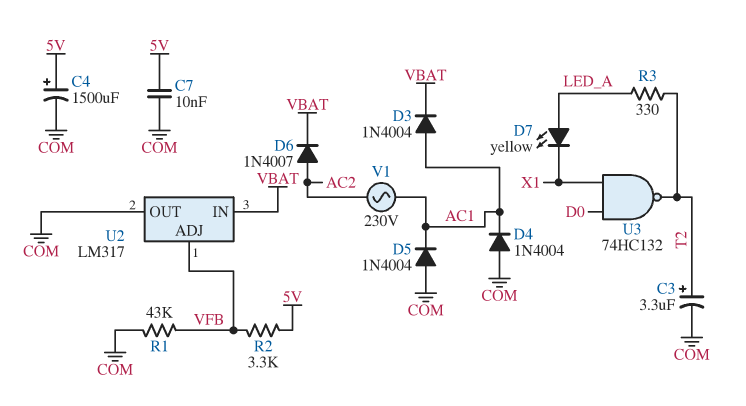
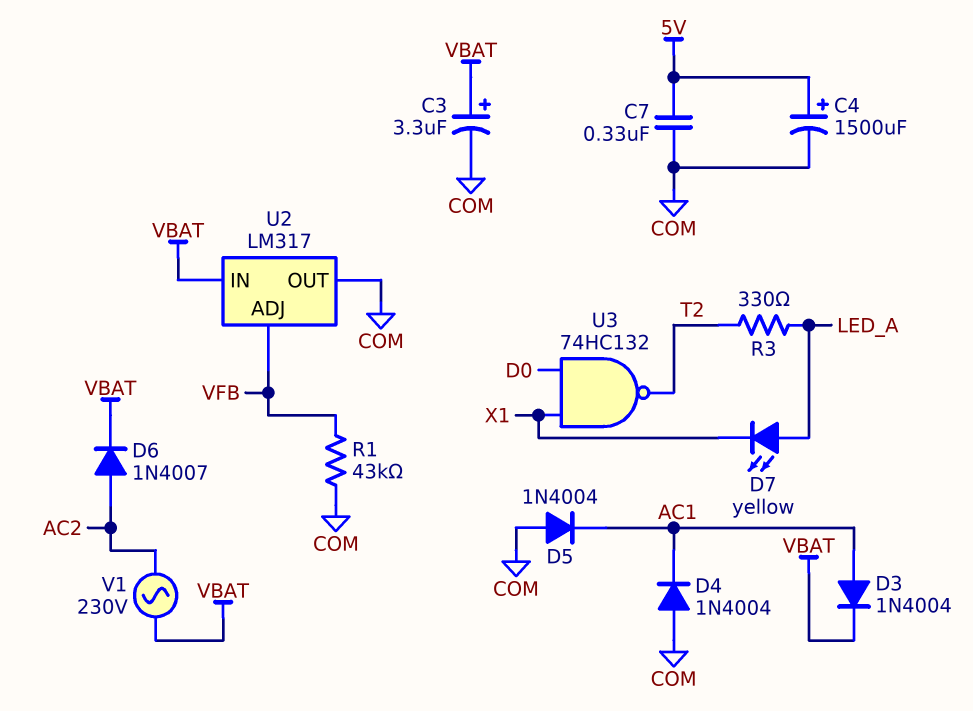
C3: 3.3uF (plus T2, minus COM) -> 3.3uF (plus VBAT, minus COM)
C7: 10nF (5V, COM) -> 330nF (5V, COM)
R2: 3.3k (5V, VFB) -> none
V1: AC 230V (AC1, AC2) -> AC 230V (AC2, VBAT)

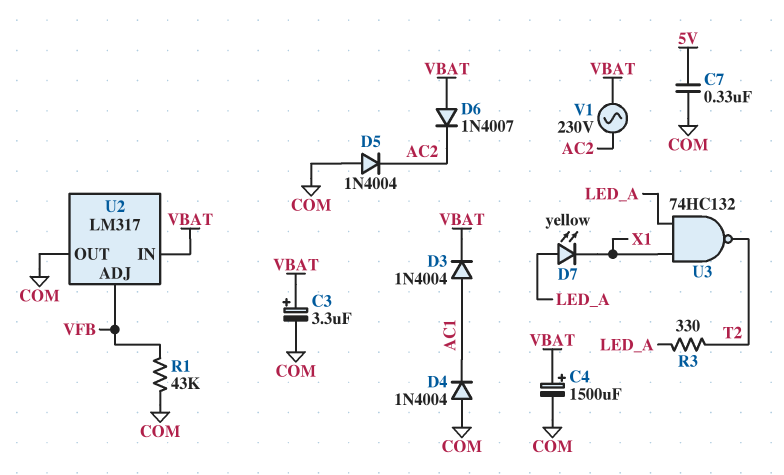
C4: 1500uF (plus 5V, minus COM) -> 1500uF (plus VBAT, minus COM)
D5: diode 1N4004 (A COM, K AC1) -> diode 1N4004 (A COM, K AC2)
D6: diode 1N4007 (A AC2, K VBAT) -> diode 1N4007 (A VBAT, K AC2)
U3: NAND 74HC132 (in D0, in X1, out T2) -> NAND 74HC132 (in LED_A, in X1, out T2)

